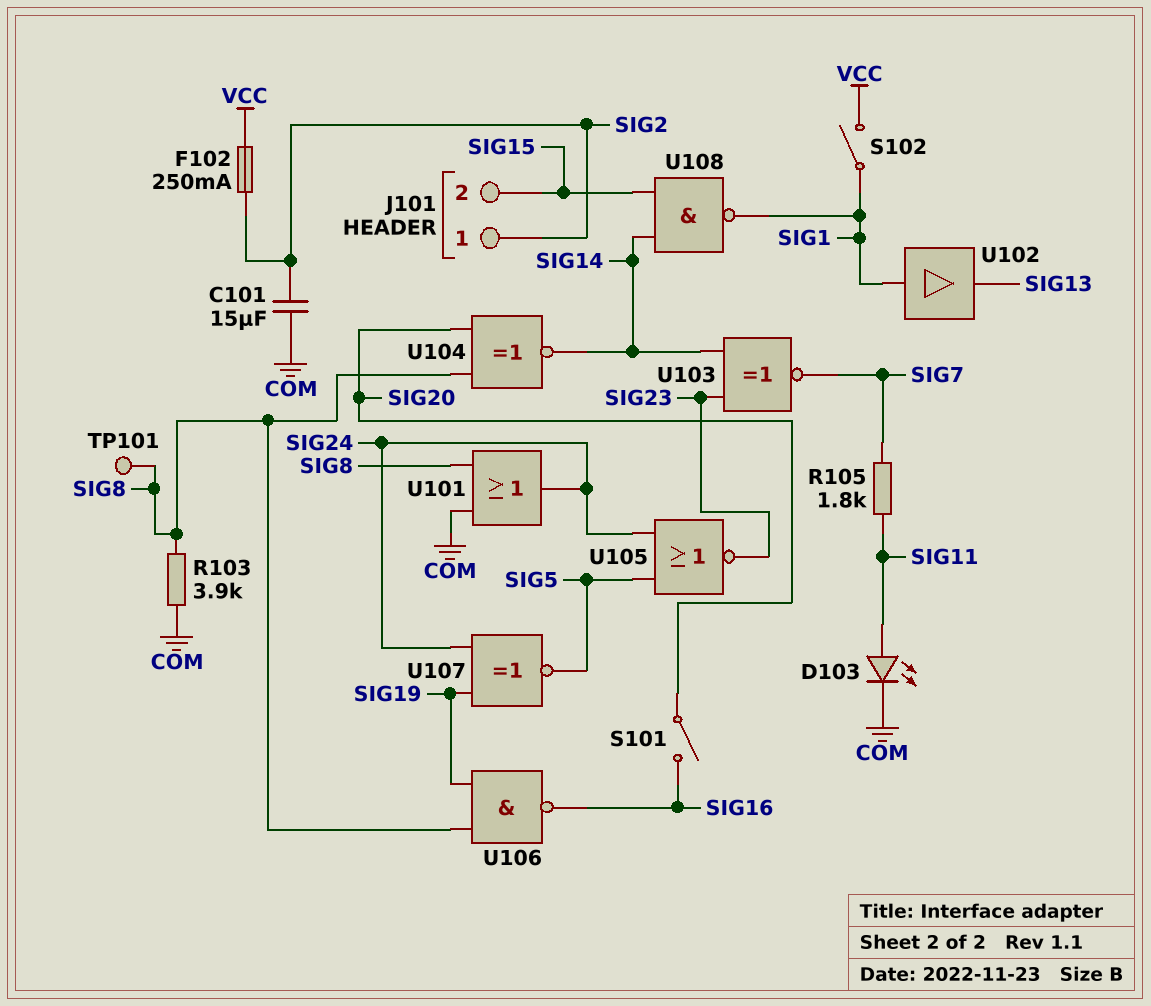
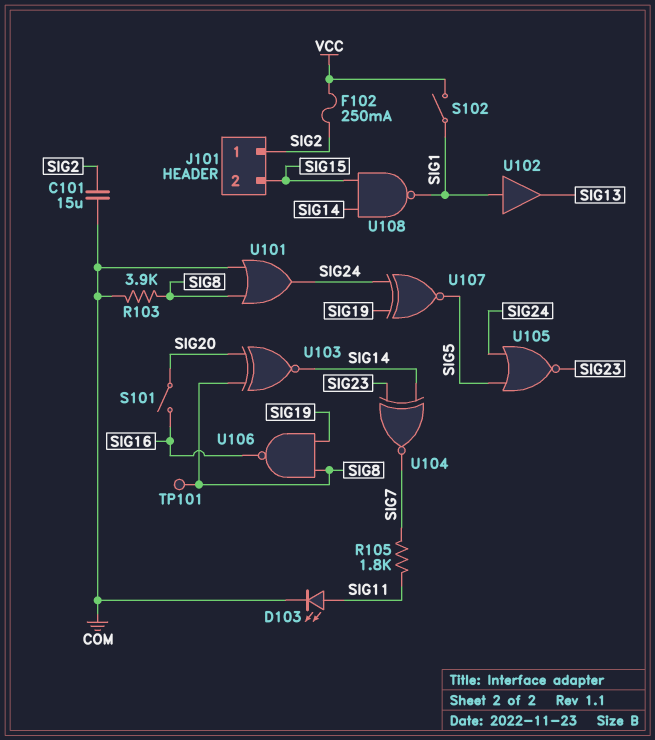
U103: XNOR (in SIG14, in SIG23, out SIG7) -> XNOR (in SIG8, in SIG20, out SIG14)
U104: XNOR (in SIG8, in SIG20, out SIG14) -> XNOR (in SIG14, in SIG23, out SIG7)

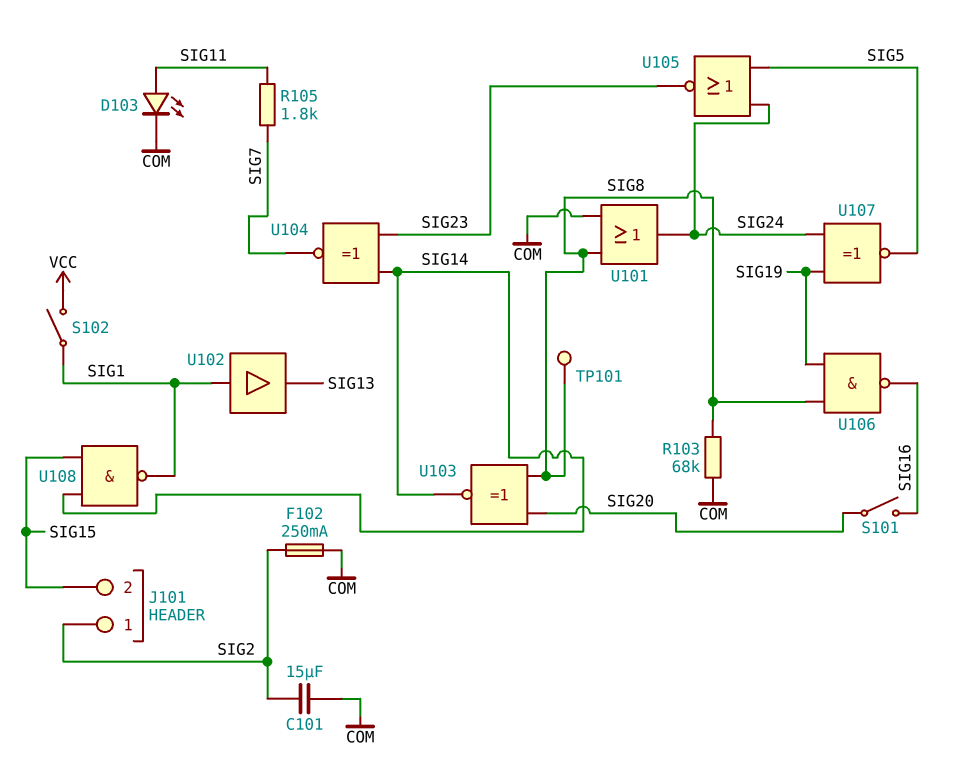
F102: 250mA (SIG2, VCC) -> 250mA (COM, SIG2)
R103: 3.9k (COM, SIG8) -> 68k (COM, SIG8)

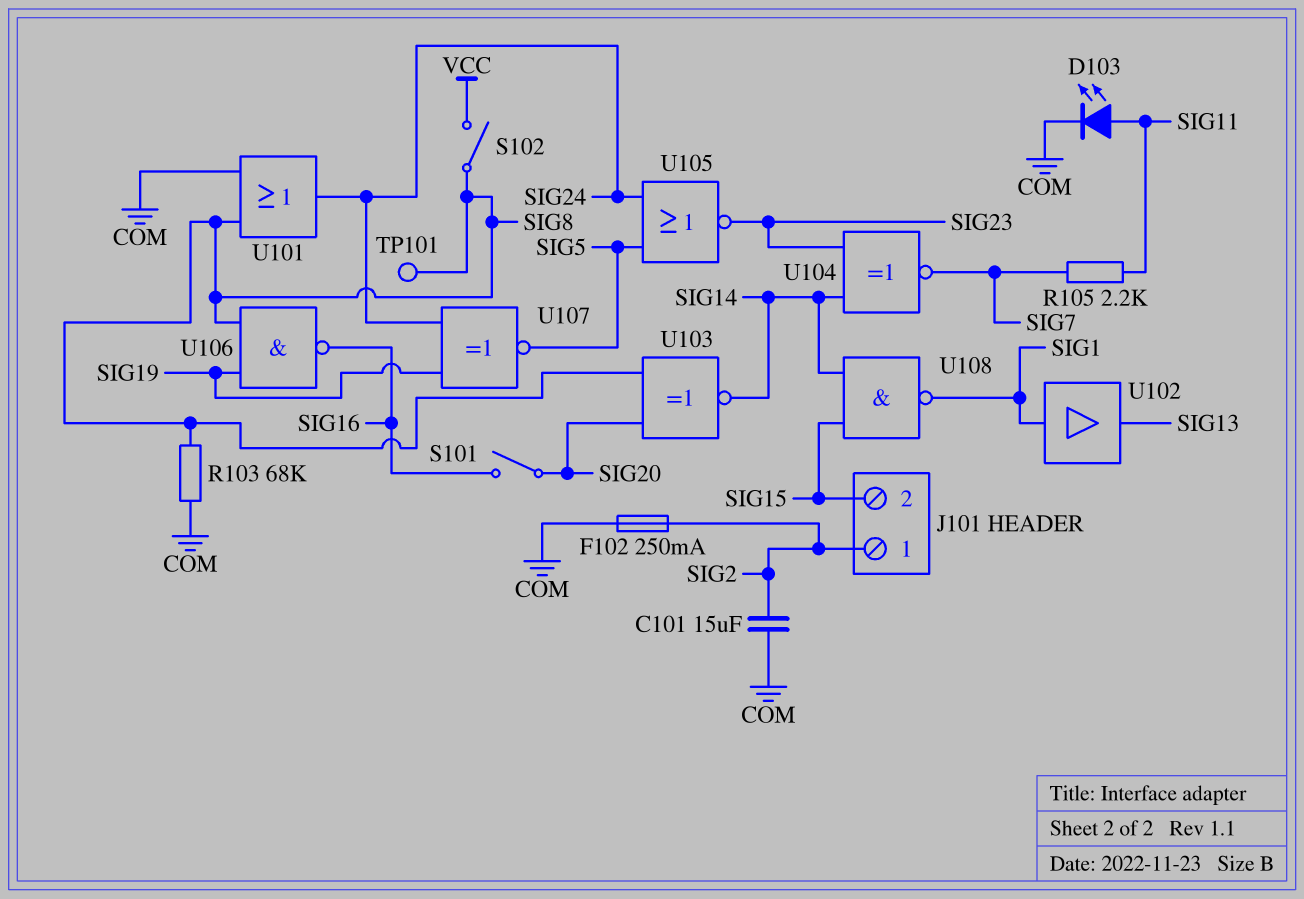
R105: 1.8k (SIG7, SIG11) -> 2.2k (SIG7, SIG11)
S102: switch (SIG1, VCC) -> switch (SIG8, VCC)

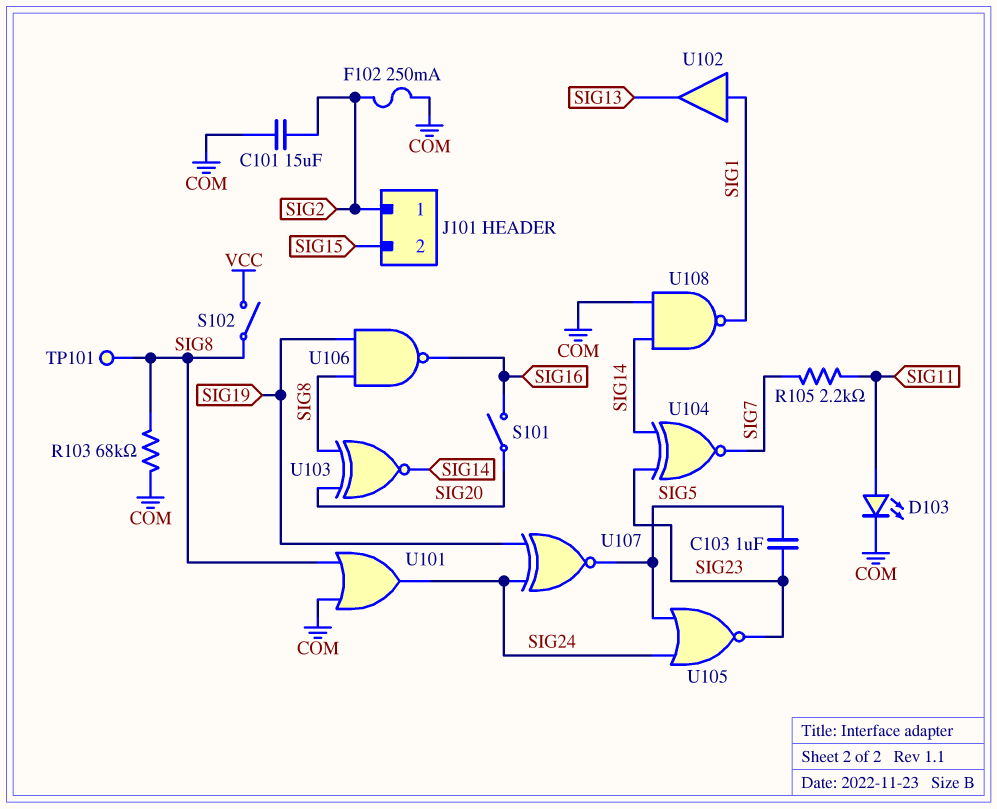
C103: none -> 1uF (SIG5, SIG23)
U108: NAND (in SIG14, in SIG15, out SIG1) -> NAND (in COM, in SIG14, out SIG1)

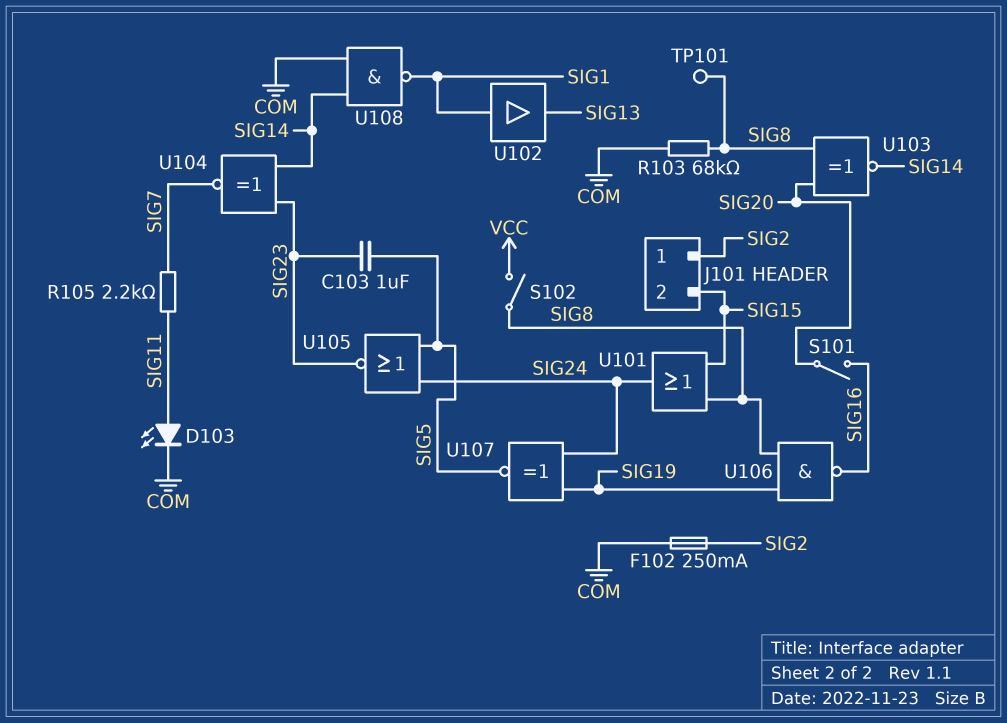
C101: 15uF (COM, SIG2) -> none
U101: OR (in COM, in SIG8, out SIG24) -> OR (in SIG8, in SIG15, out SIG24)

